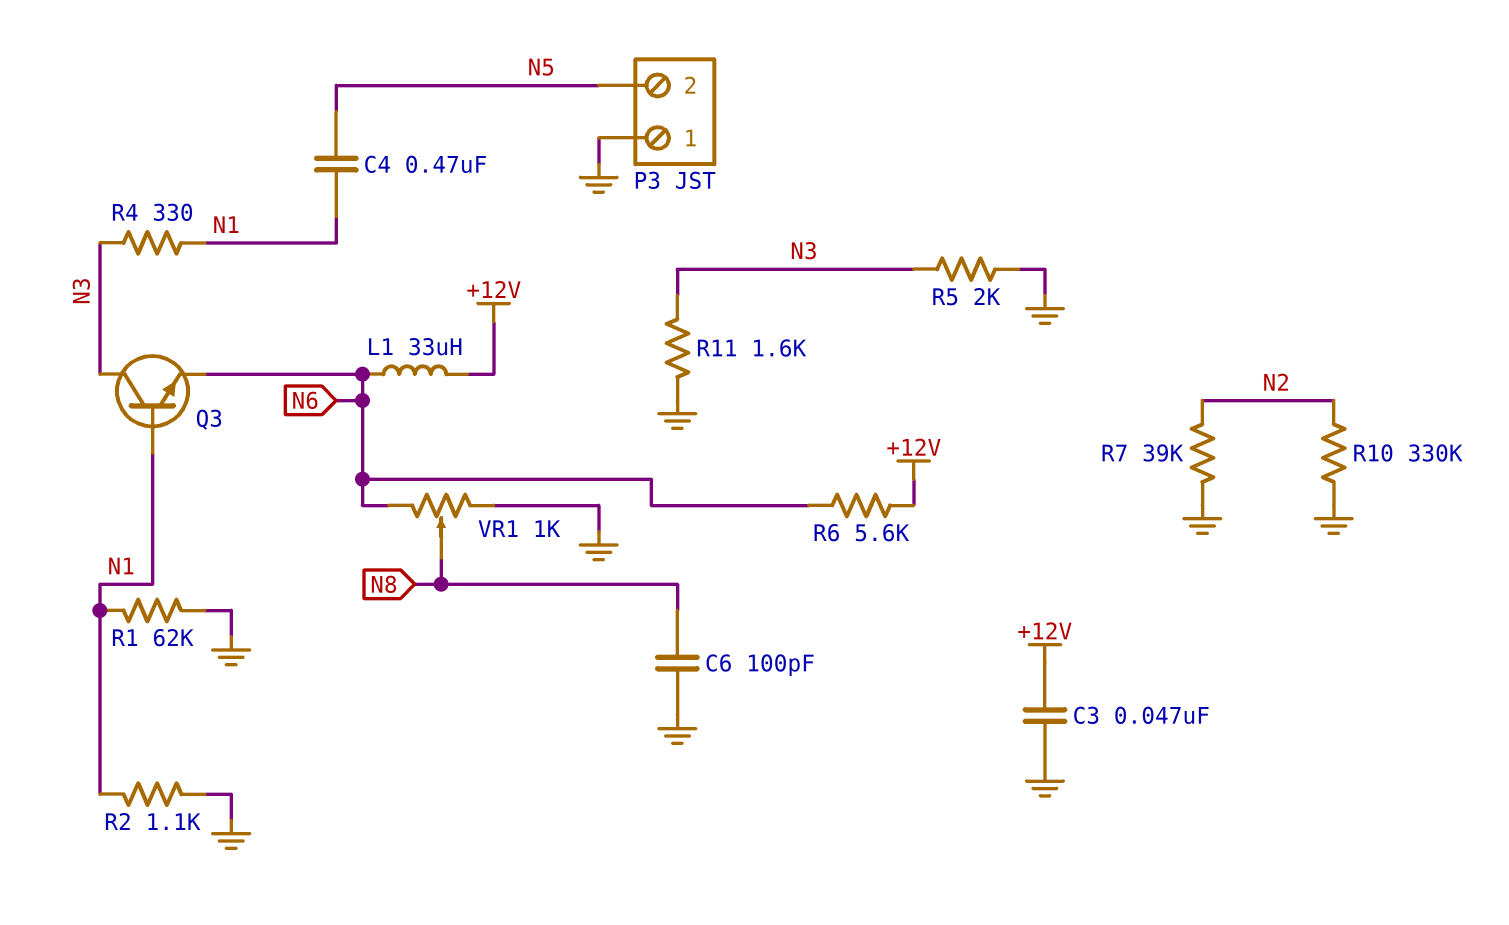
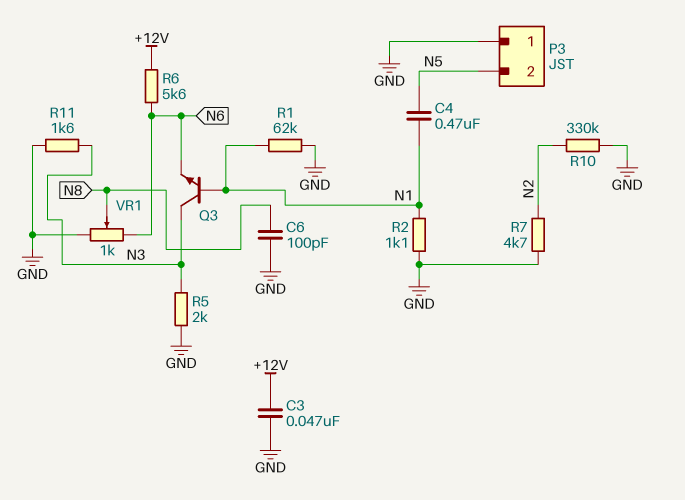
L1: 33uH (+12V, N6) -> none
R4: 330 (N1, N3) -> none
R7: 39k (GND, N2) -> 4.7k (GND, N2)

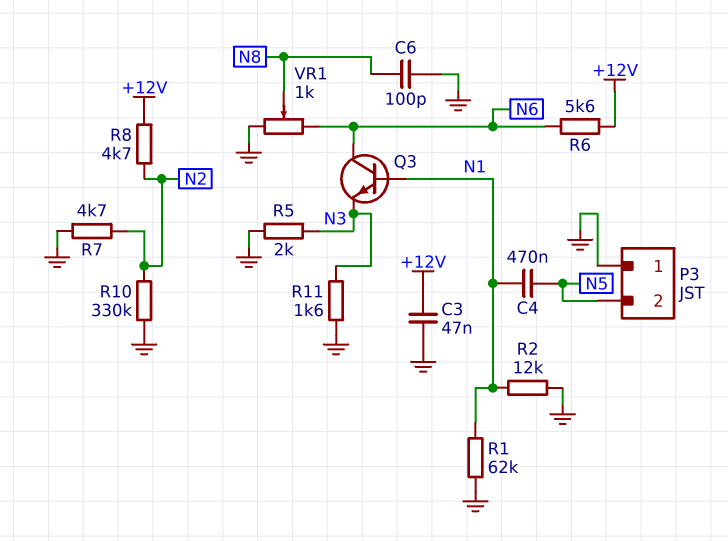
Q3: NPN (B N1, C N3, E N6) -> NPN (B N1, C N6, E N3)
R2: 1.1k (GND, N1) -> 12k (GND, N1)
R8: none -> 4.7k (+12V, N2)

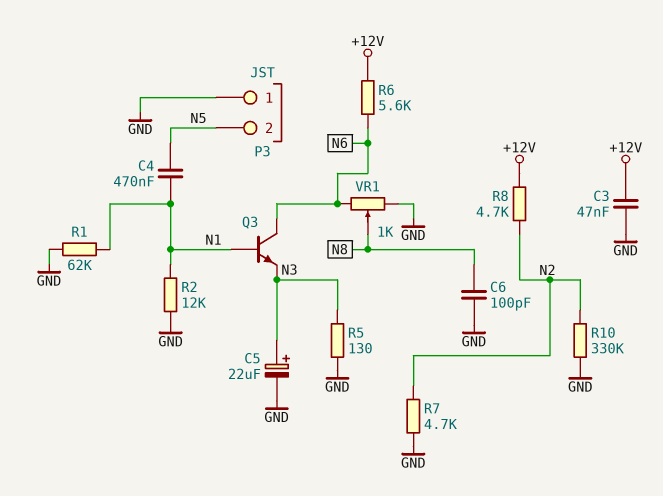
C5: none -> 22uF (plus N3, minus GND)
R5: 2k (GND, N3) -> 130 (GND, N3)
R11: 1.6k (GND, N3) -> none

